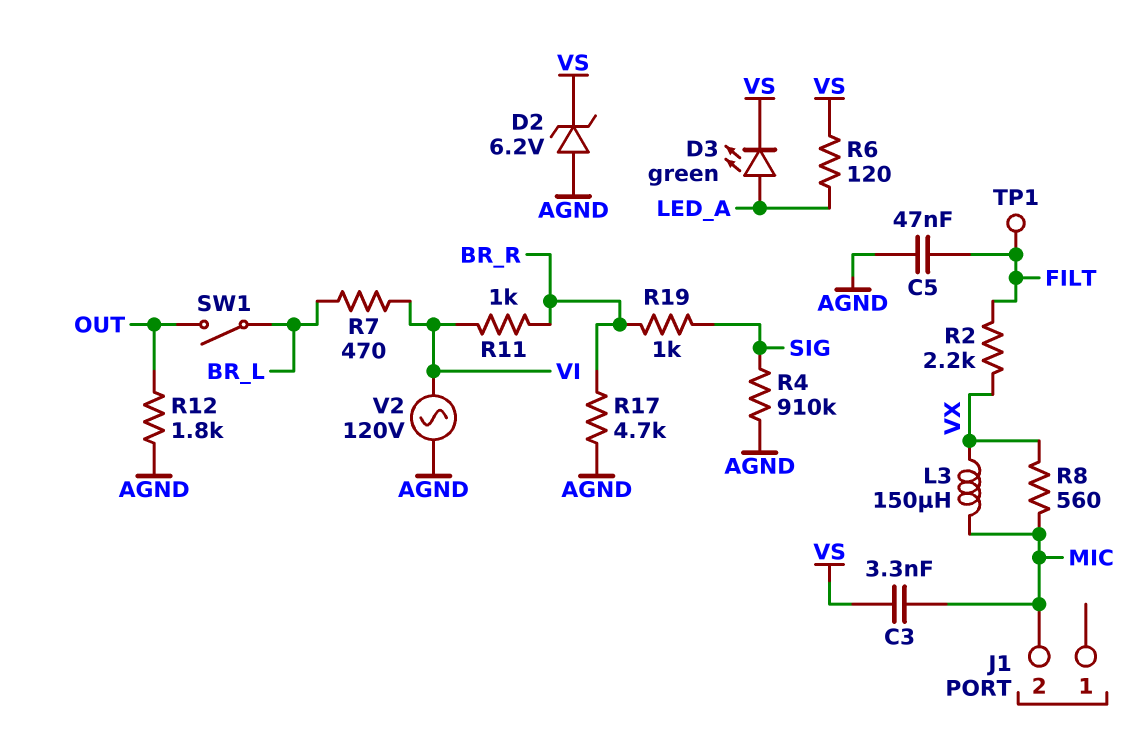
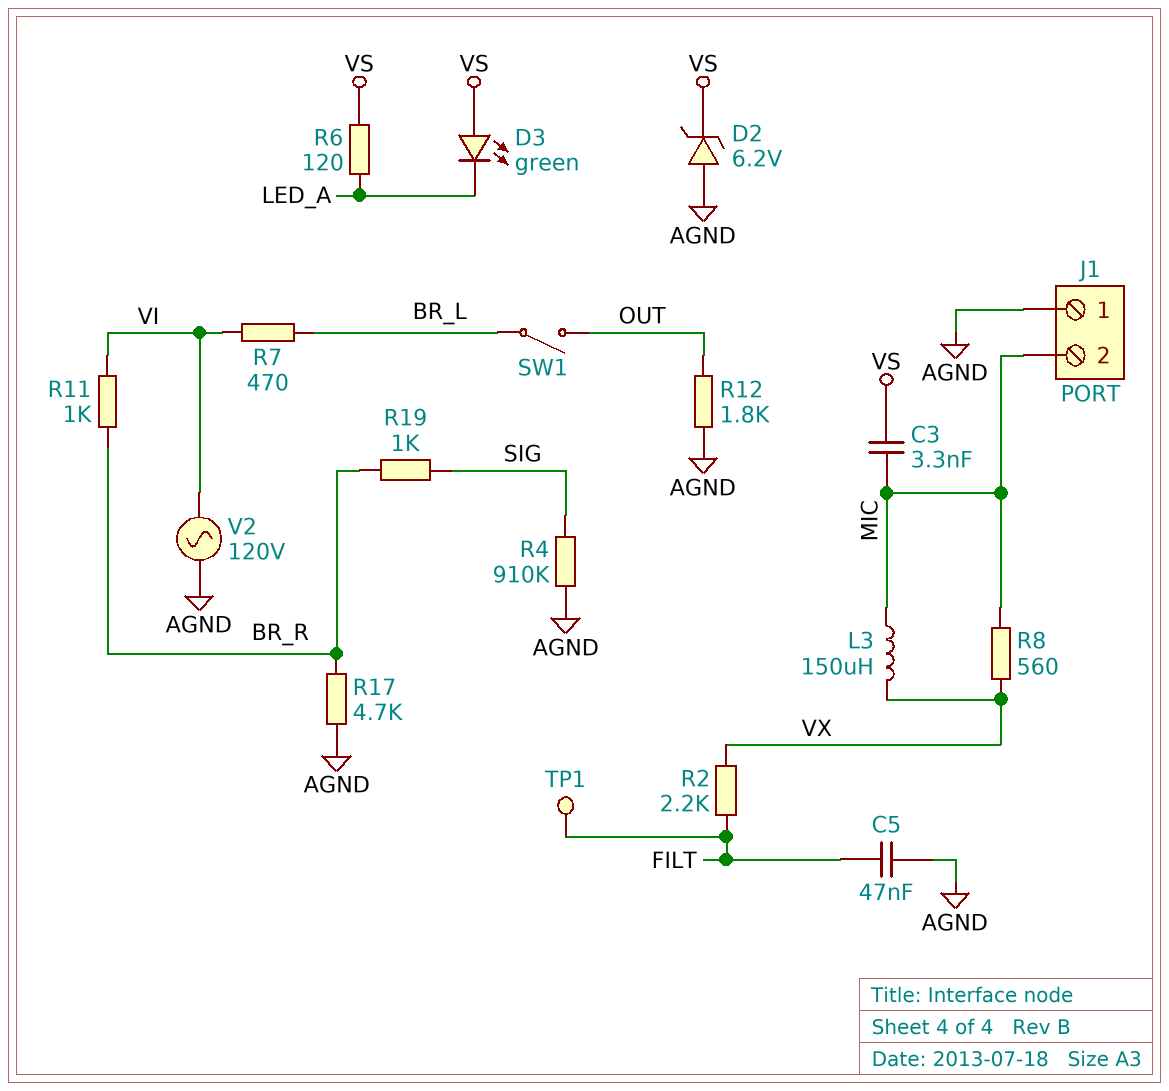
D3: LED green (A LED_A, K VS) -> LED green (A VS, K LED_A)
J1 pin 1: none -> AGND

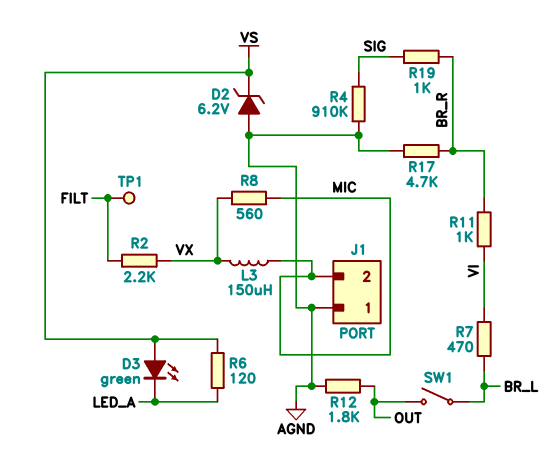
C3: 3.3nF (MIC, VS) -> none
C5: 47nF (AGND, FILT) -> none
V2: AC 120V (AGND, VI) -> none

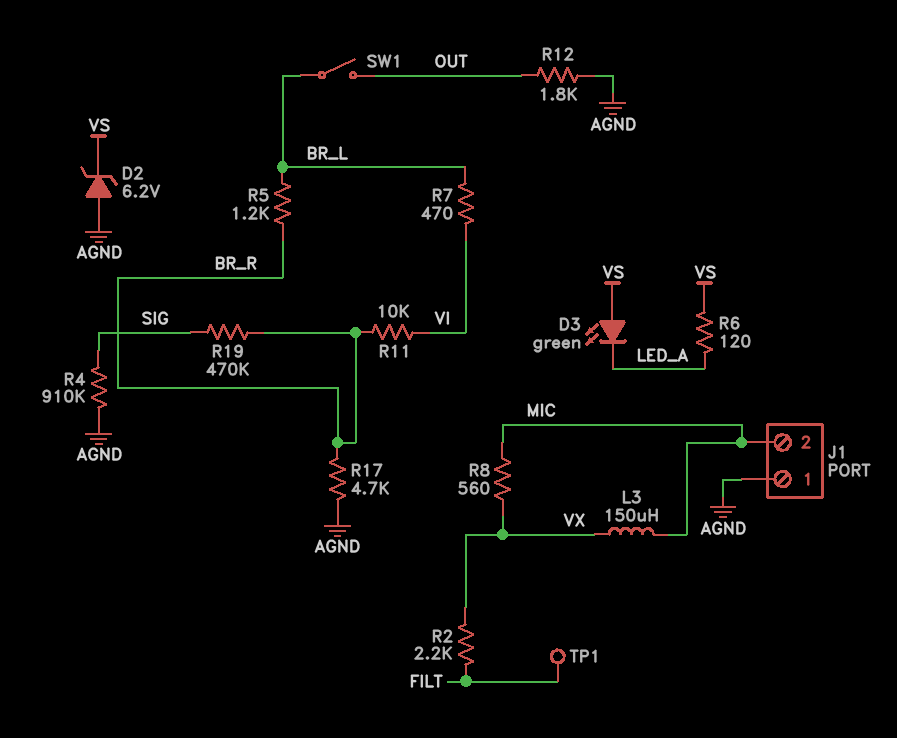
R5: none -> 1.2k (BR_L, BR_R)
R11: 1k (BR_R, VI) -> 10k (BR_R, VI)
R19: 1k (BR_R, SIG) -> 470k (BR_R, SIG)

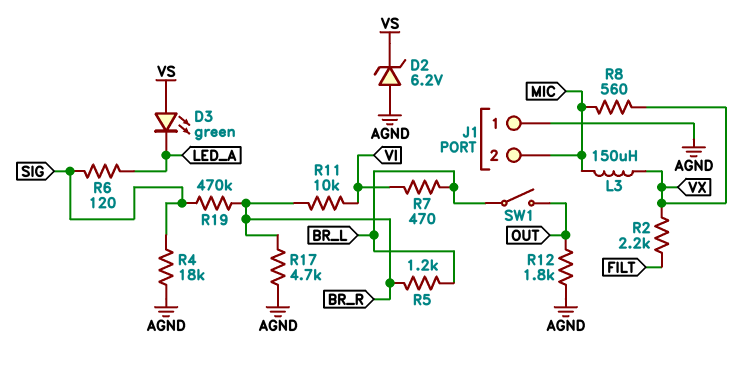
R4: 910k (AGND, SIG) -> 18k (AGND, SIG)
R6: 120 (LED_A, VS) -> 120 (LED_A, SIG)
TP1: test point (FILT) -> none

